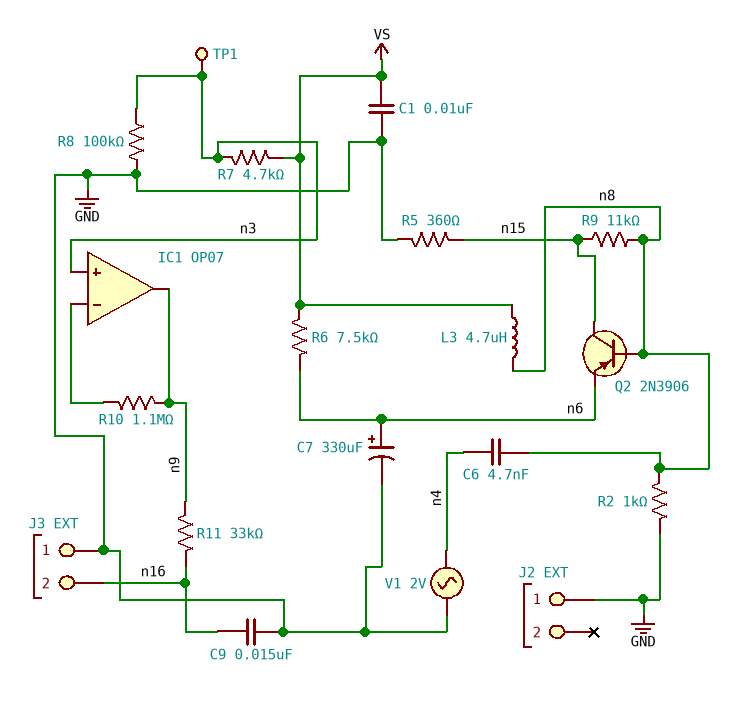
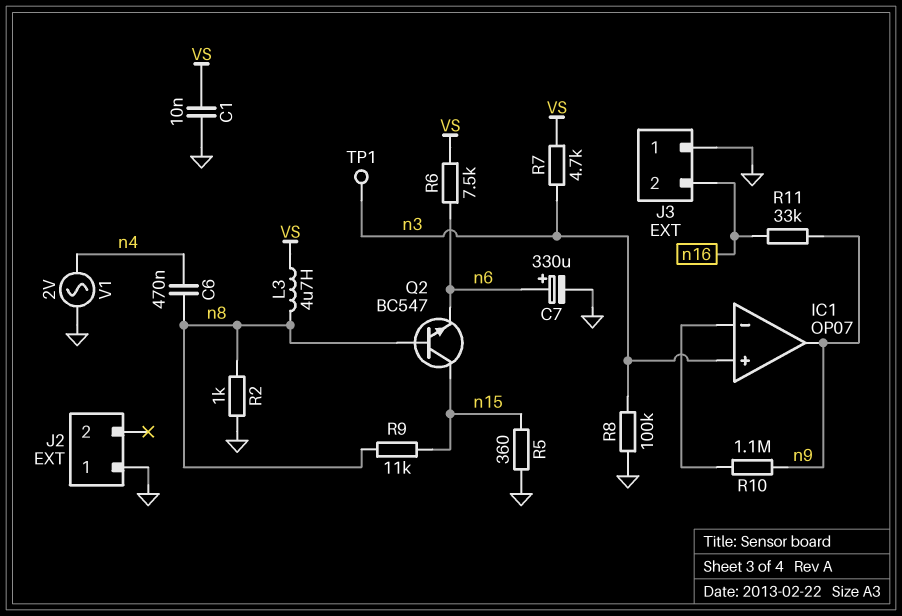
C6: 4.7nF (n4, n8) -> 470nF (n4, n8)
C9: 15nF (GND, n16) -> none
Q2: PNP 2N3906 (B n8, C n15, E n6) -> NPN BC547 (B n8, C n15, E n6)

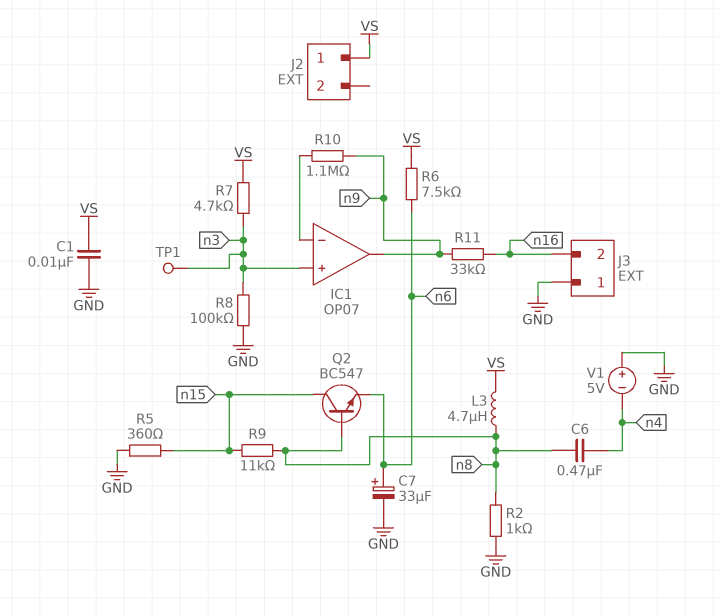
C7: 330uF (plus n6, minus GND) -> 33uF (plus n6, minus GND)
J2 pin 1: GND -> VS
V1: AC 2V (GND, n4) -> 5V (plus GND, minus n4)

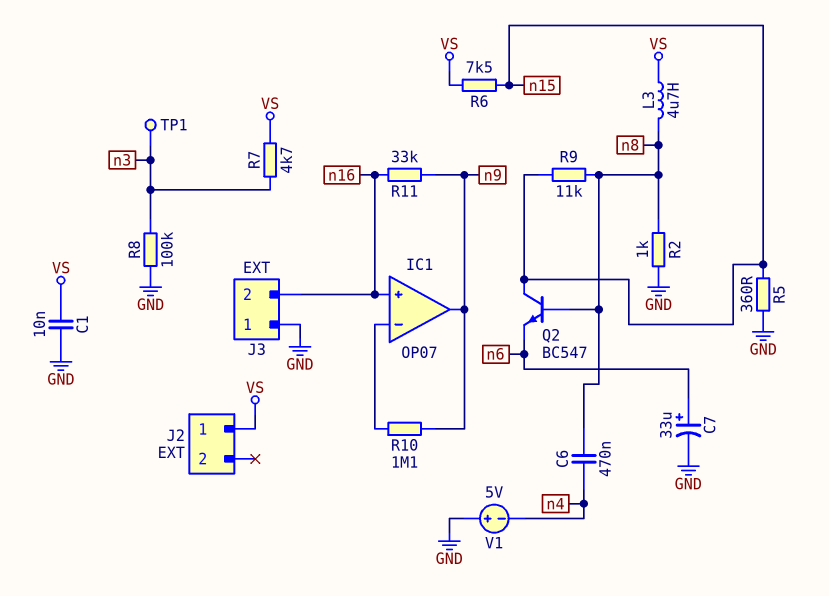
IC1 pin in+: n3 -> n16
R6: 7.5k (VS, n6) -> 7.5k (VS, n15)

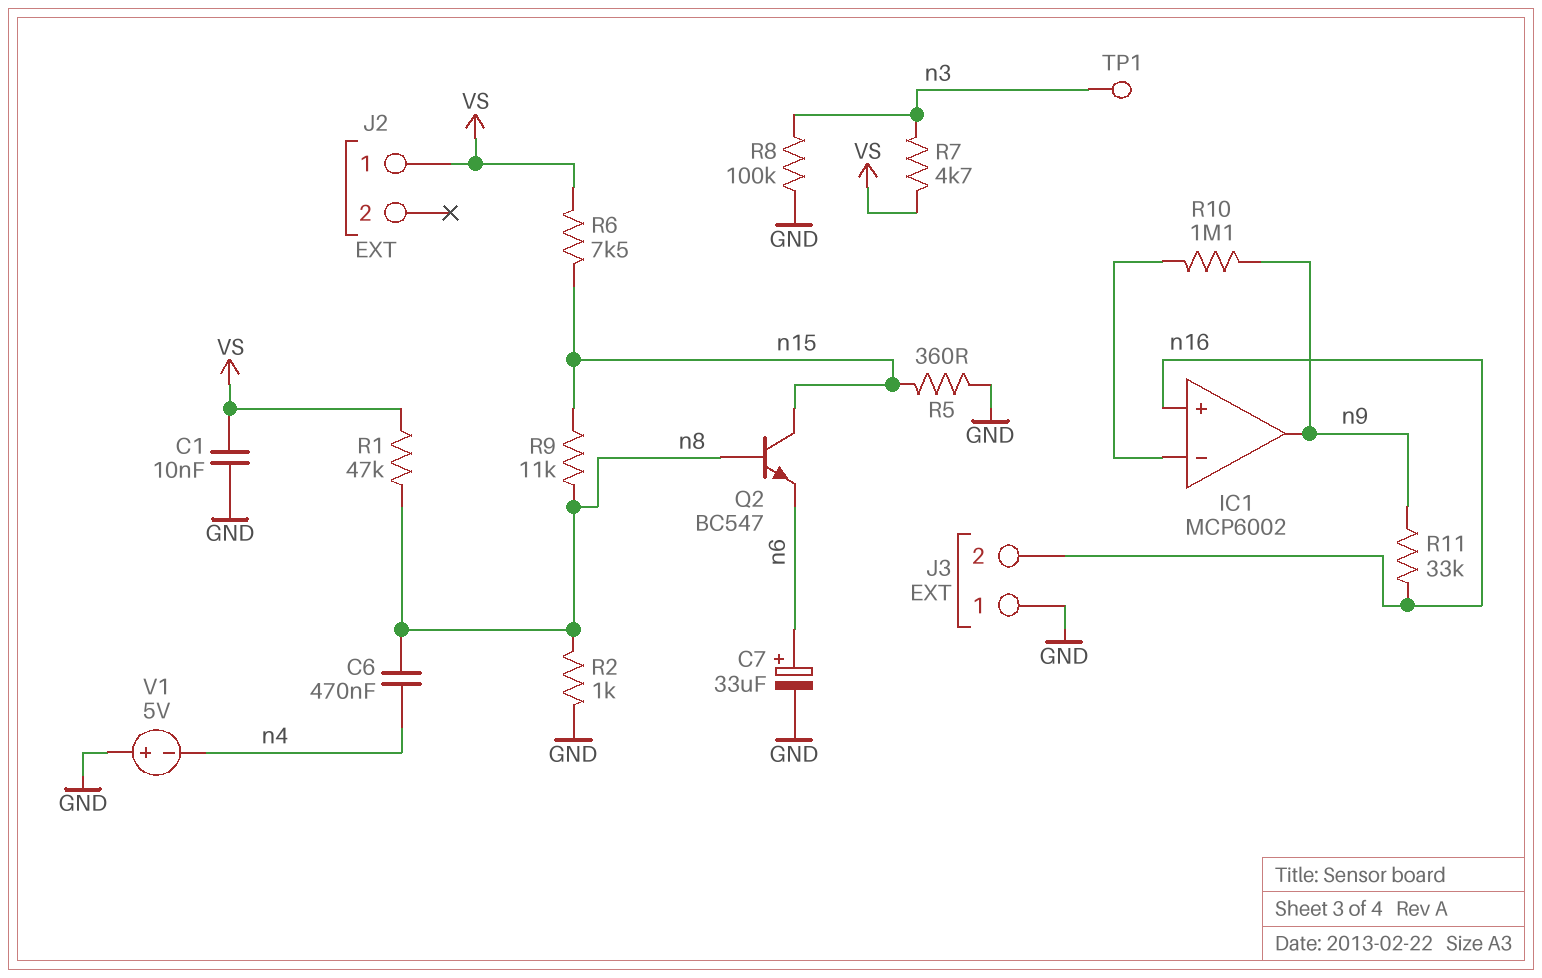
IC1: OP07 -> MCP6002
L3: 4.7uH (VS, n8) -> none
R1: none -> 47k (VS, n8)

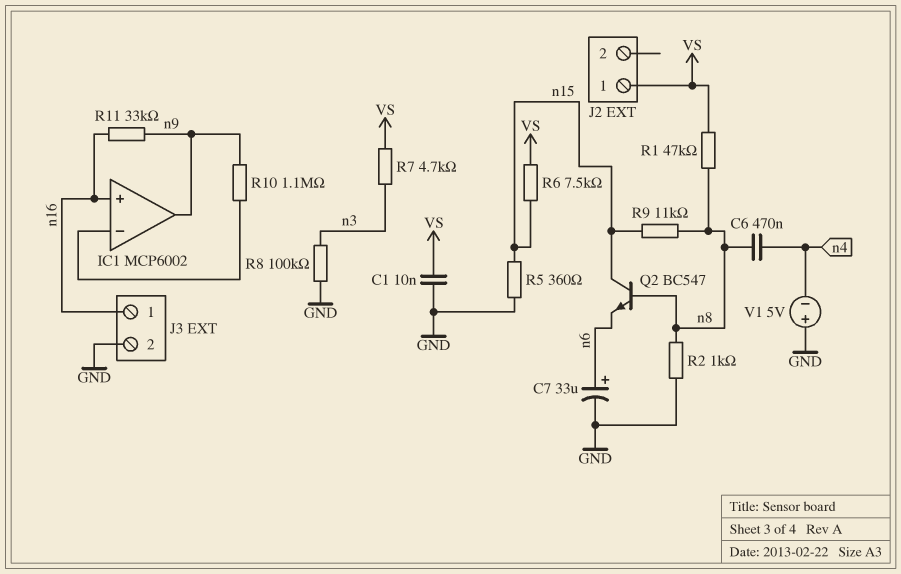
J3 pin 1: GND -> n16
J3 pin 2: n16 -> GND
TP1: test point (n3) -> none

